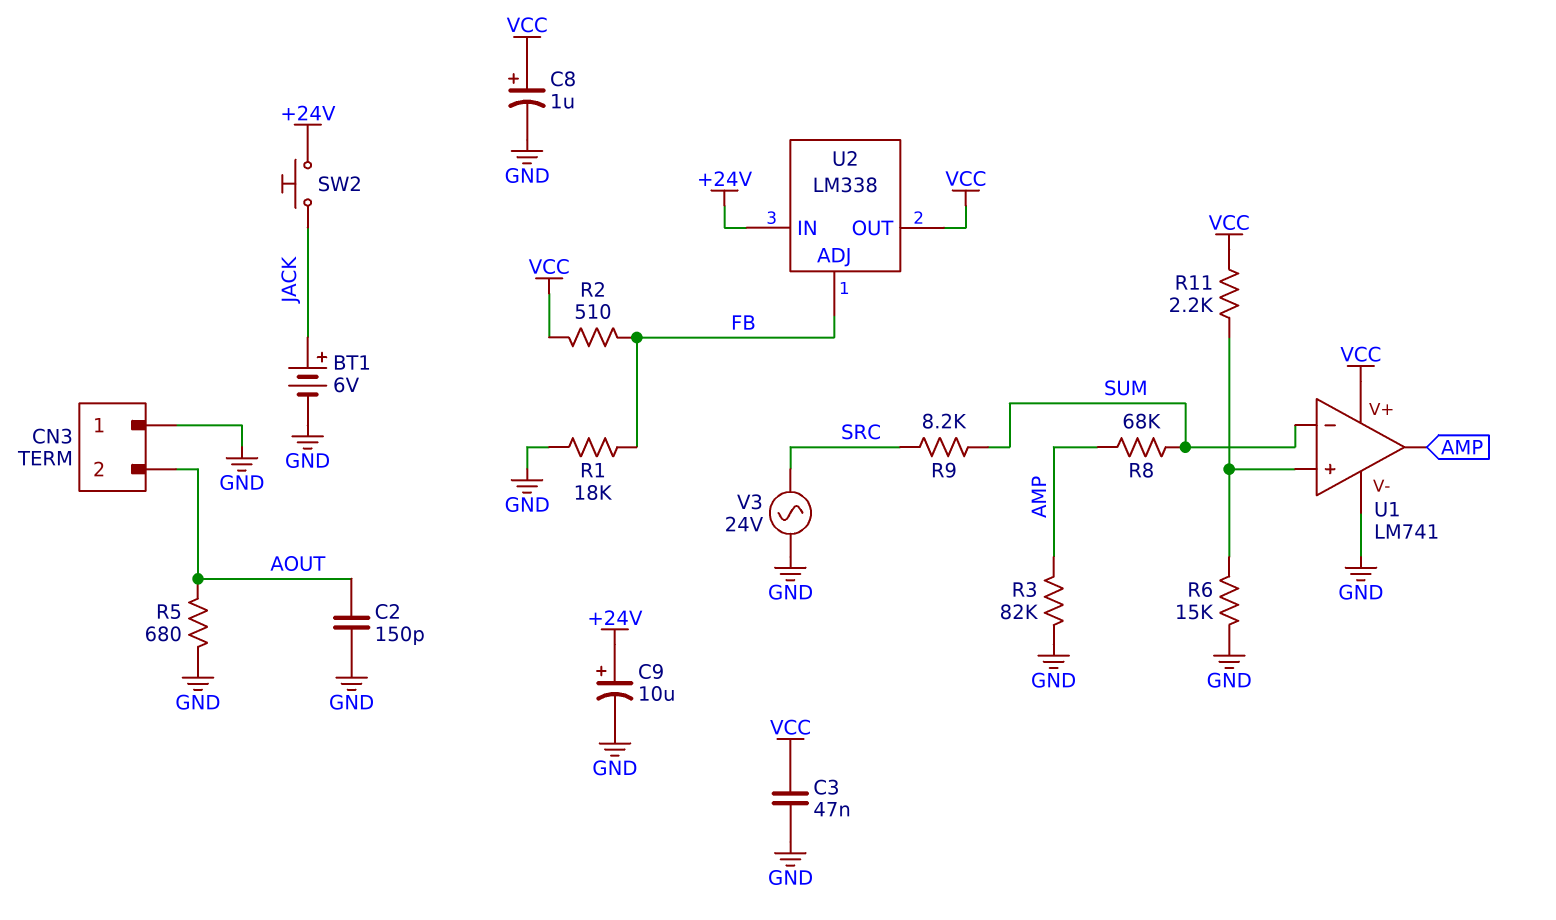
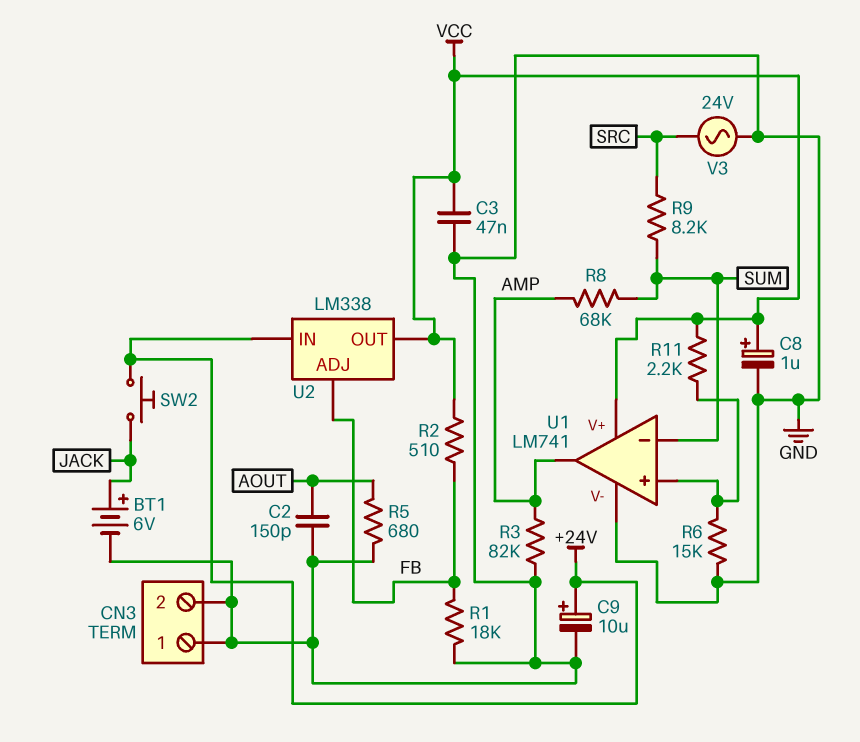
CN3 pin 2: AOUT -> GND

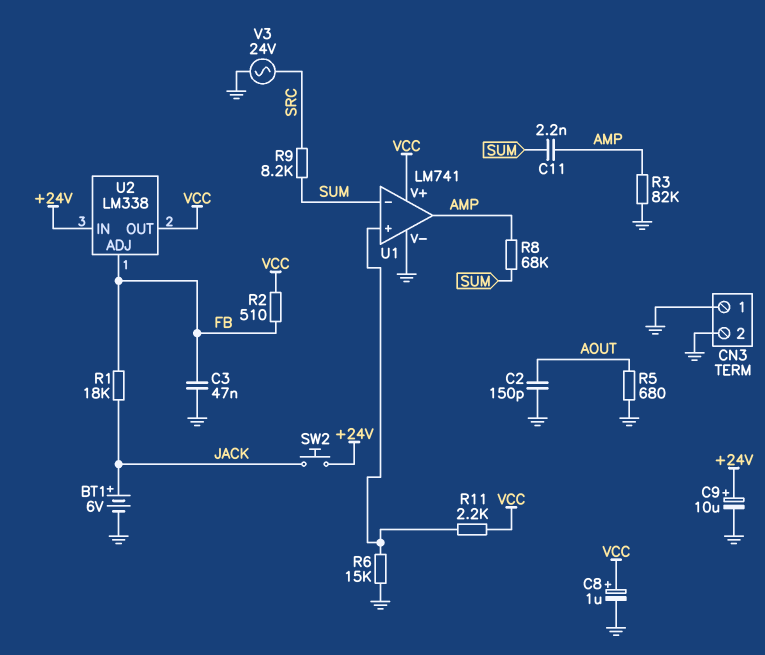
C3: 47nF (GND, VCC) -> 47nF (FB, GND)
C11: none -> 2.2nF (AMP, SUM)
R1: 18k (FB, GND) -> 18k (FB, JACK)

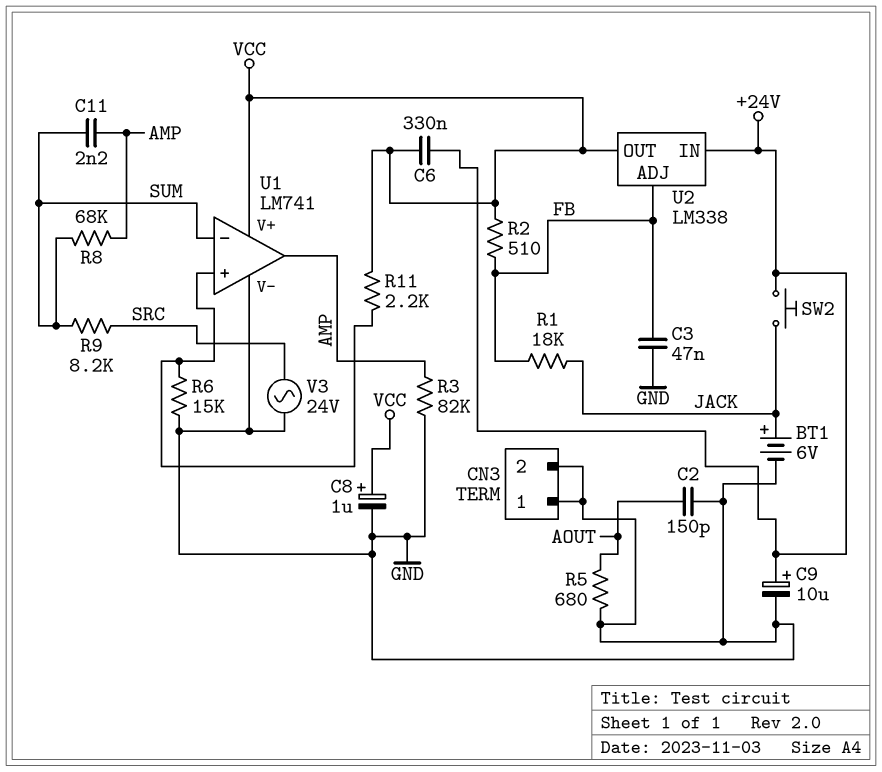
C6: none -> 330nF (+24V, VCC)

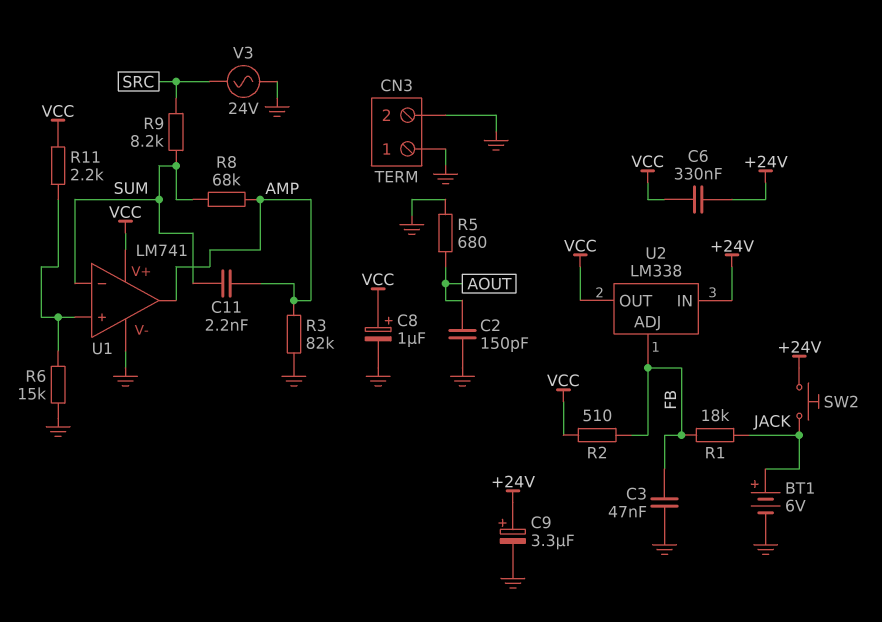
C9: 10uF (plus +24V, minus GND) -> 3.3uF (plus +24V, minus GND)

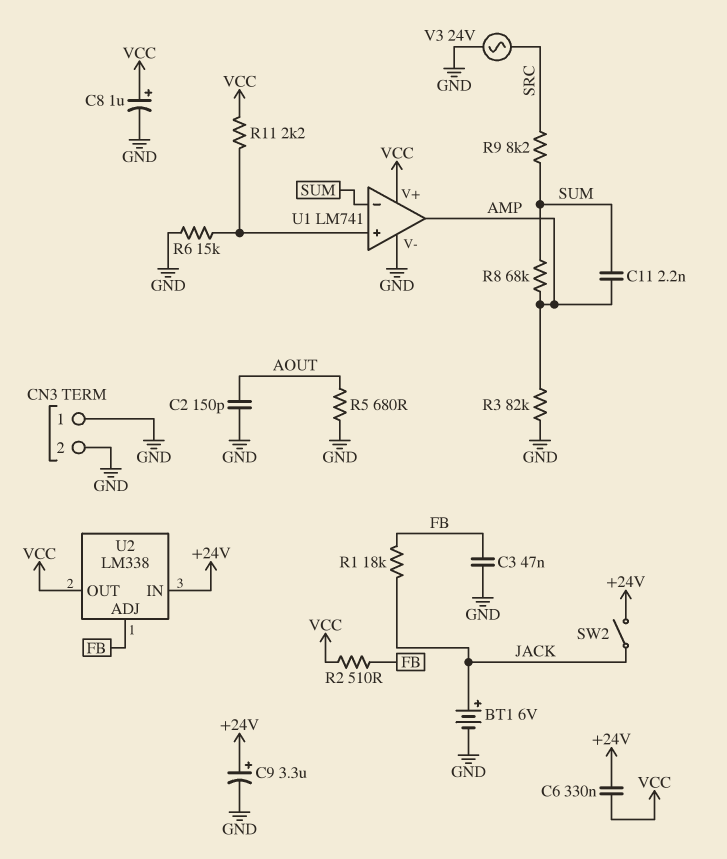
SW2: button (+24V, JACK) -> switch (+24V, JACK)

